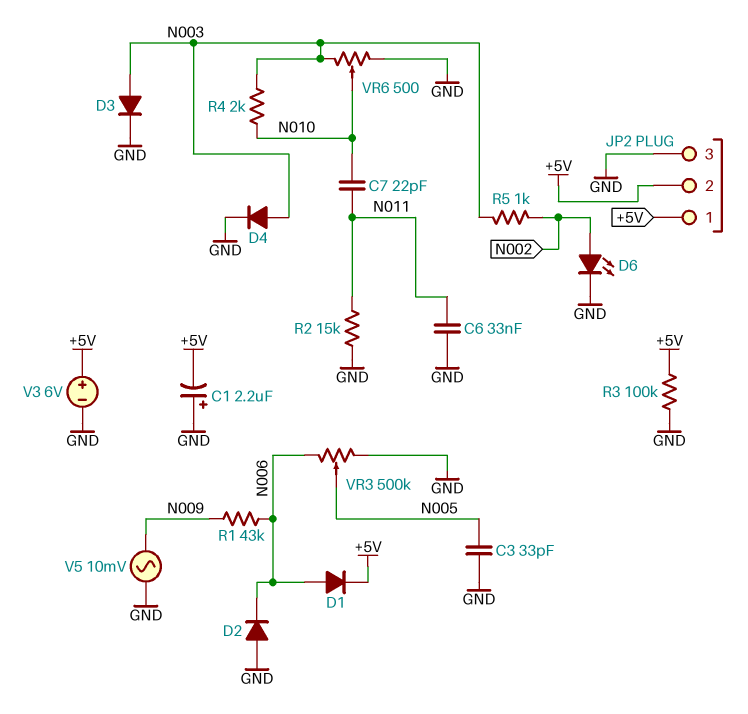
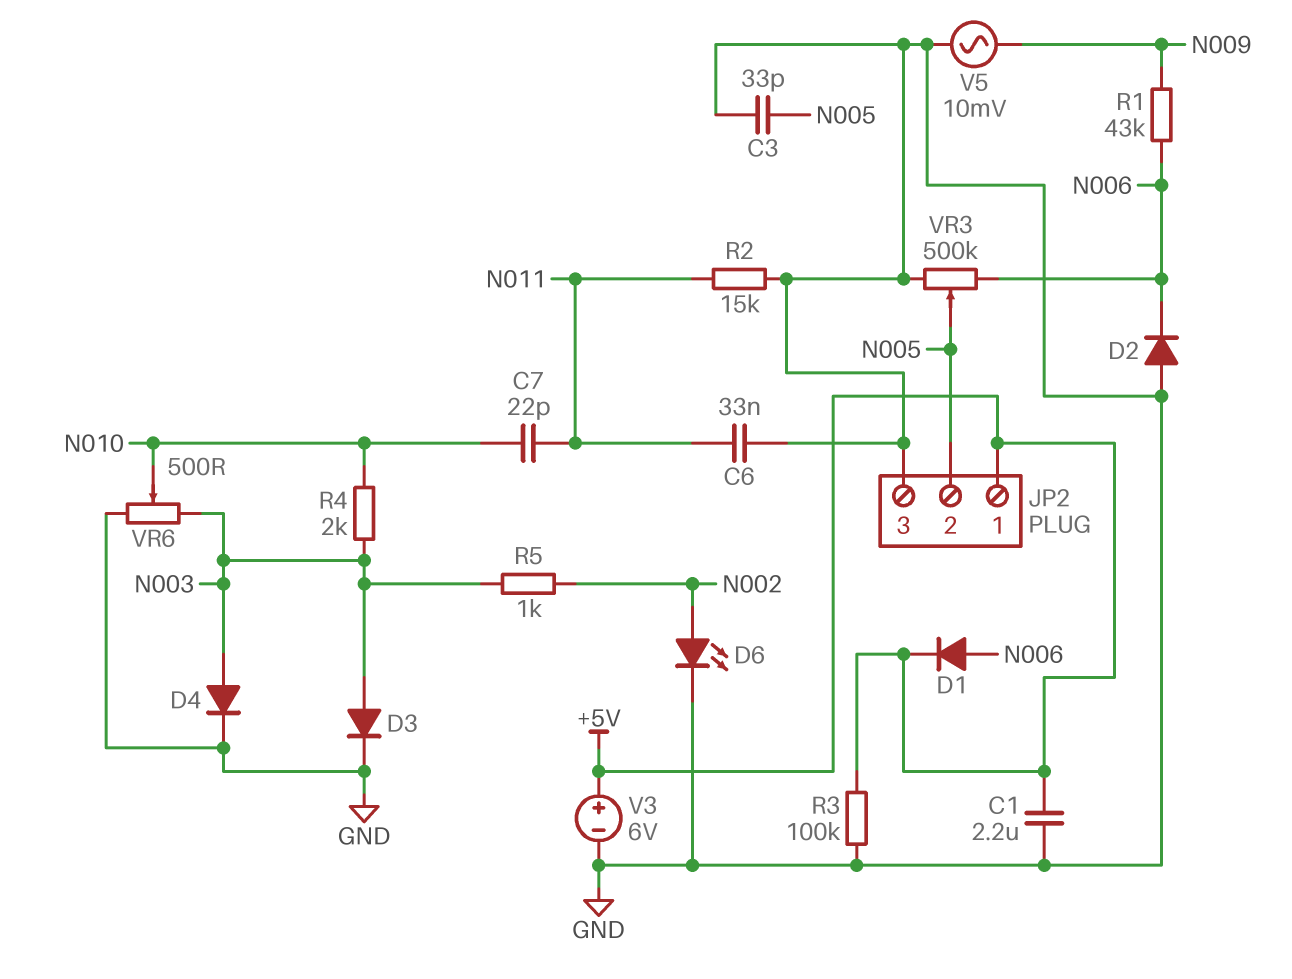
C1: 2.2uF (plus GND, minus +5V) -> 2.2uF (+5V, GND)
JP2 pin 2: +5V -> N005

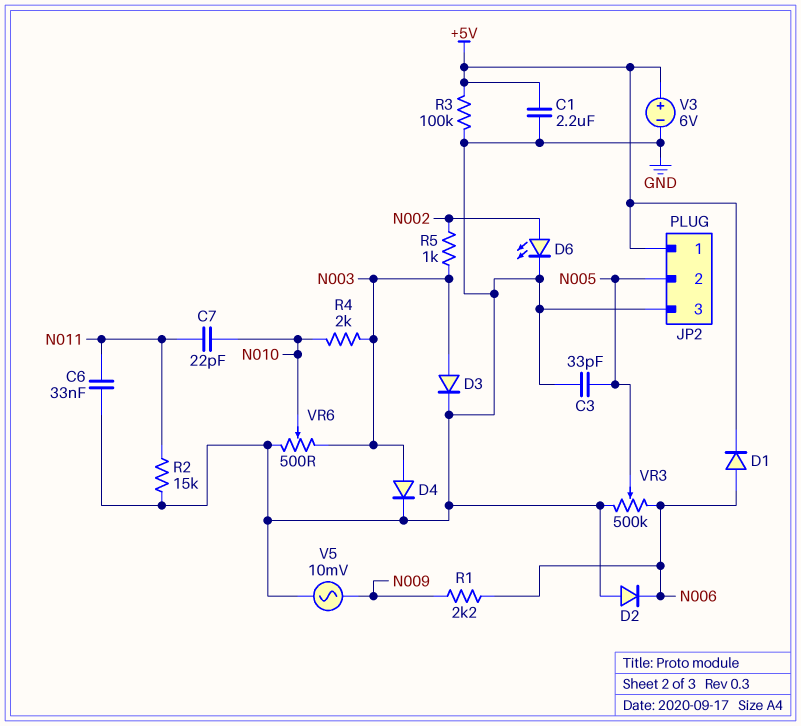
R1: 43k (N006, N009) -> 2.2k (N006, N009)

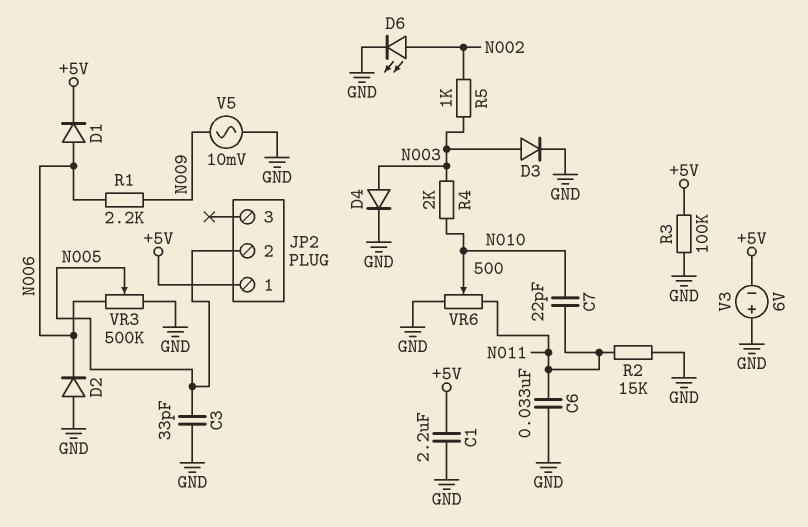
JP2 pin 3: GND -> none
V3: 6V (plus +5V, minus GND) -> 6V (plus GND, minus +5V)
VR6: 500 (GND, N003, wiper N010) -> 500 (GND, N011, wiper N010)

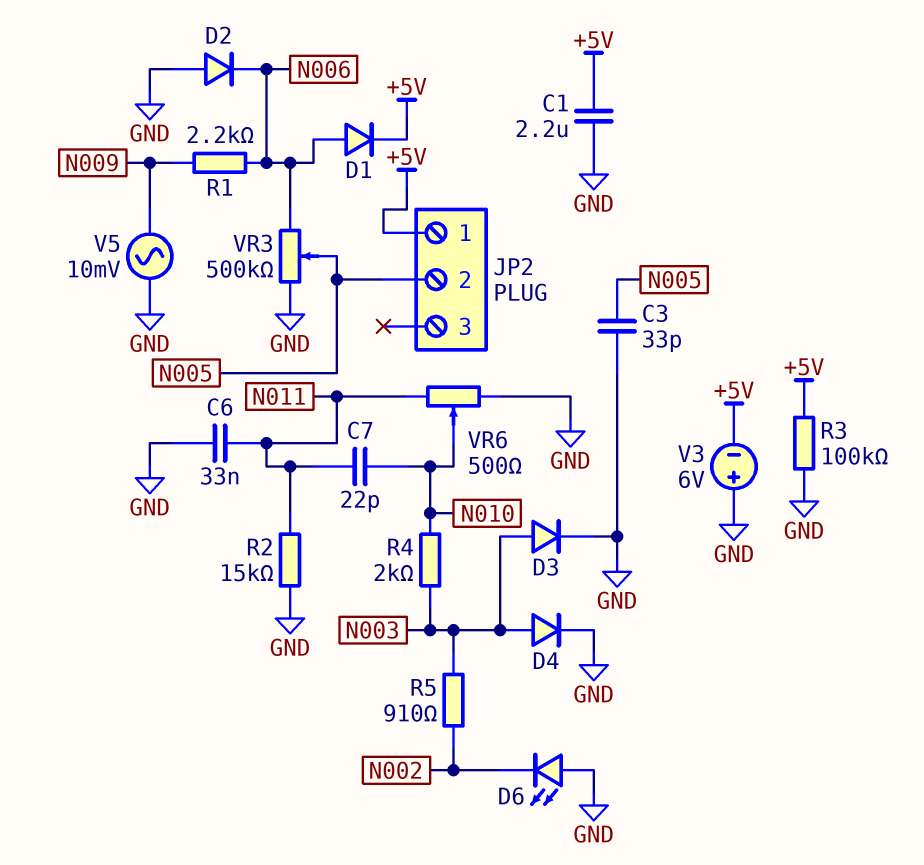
D6: LED (A N002, K GND) -> LED (A GND, K N002)
R5: 1k (N002, N003) -> 910 (N002, N003)

